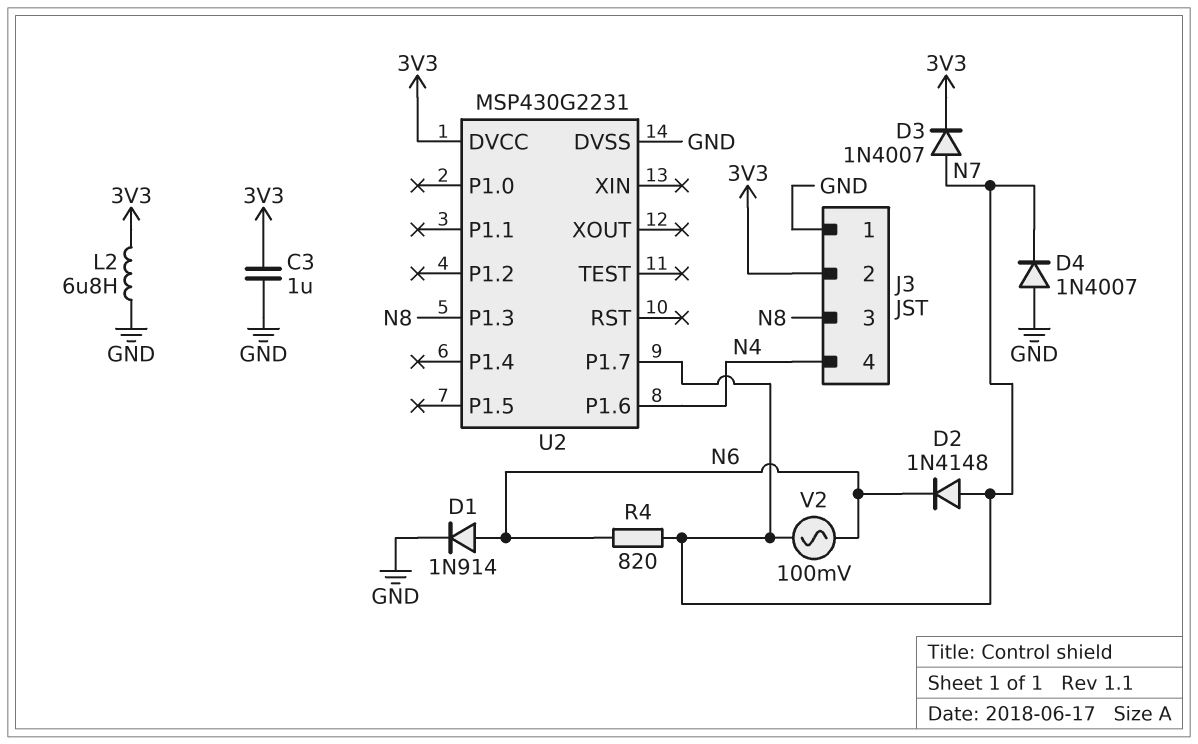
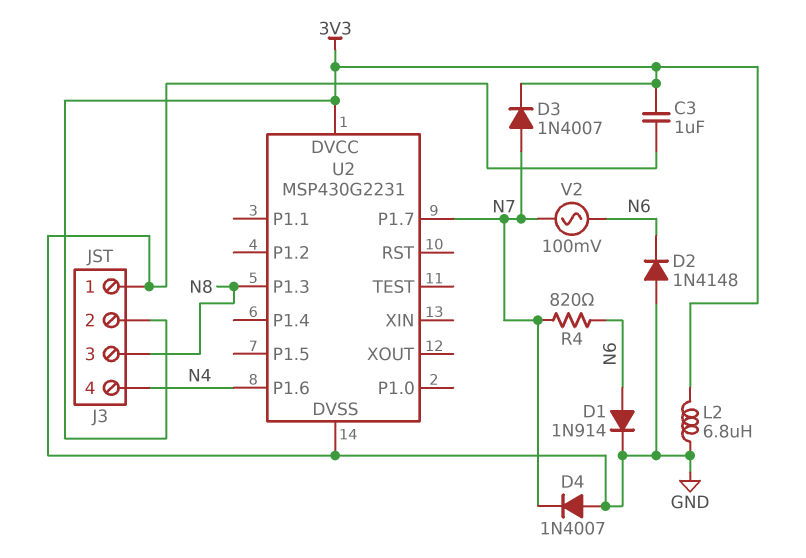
D2: diode 1N4148 (A N7, K N6) -> diode 1N4148 (A GND, K N6)

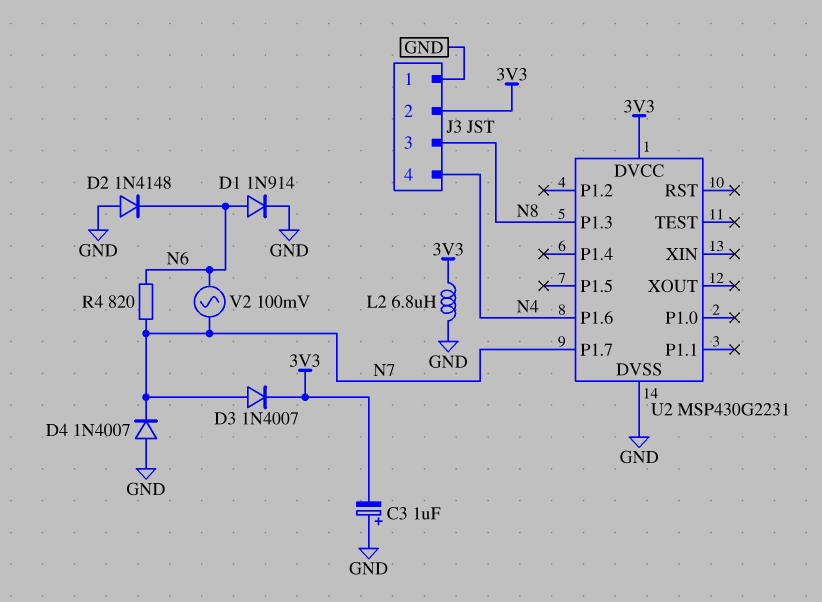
C3: 1uF (3V3, GND) -> 1uF (plus GND, minus 3V3)

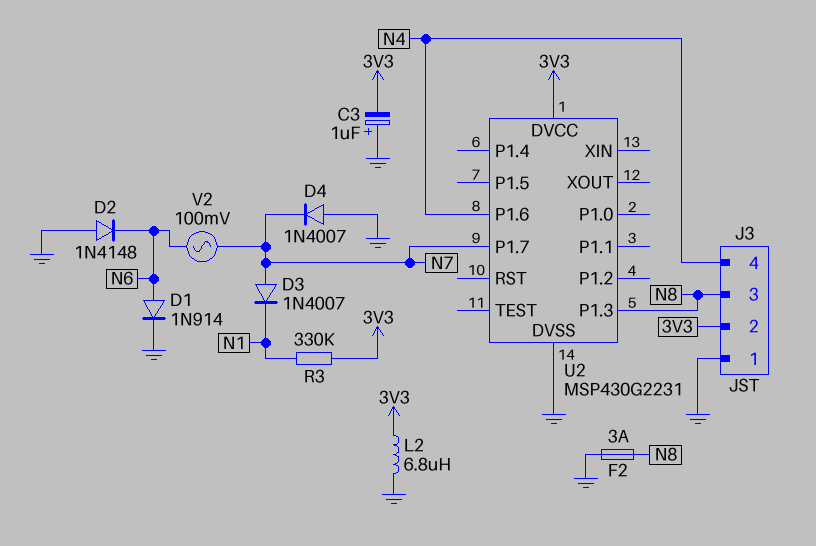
D3: diode 1N4007 (A N7, K 3V3) -> diode 1N4007 (A N7, K N1)
F2: none -> 3A (GND, N8)
R3: none -> 330k (3V3, N1)
R4: 820 (N6, N7) -> none

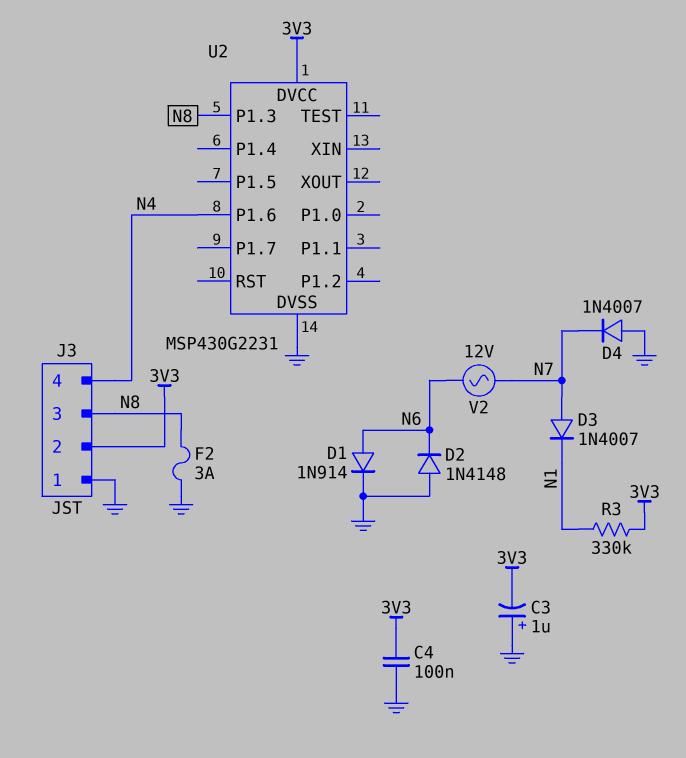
C4: none -> 100nF (3V3, GND)
L2: 6.8uH (3V3, GND) -> none
U2 pin P1.7: N7 -> none
V2: AC 100mV (N6, N7) -> AC 12V (N6, N7)

